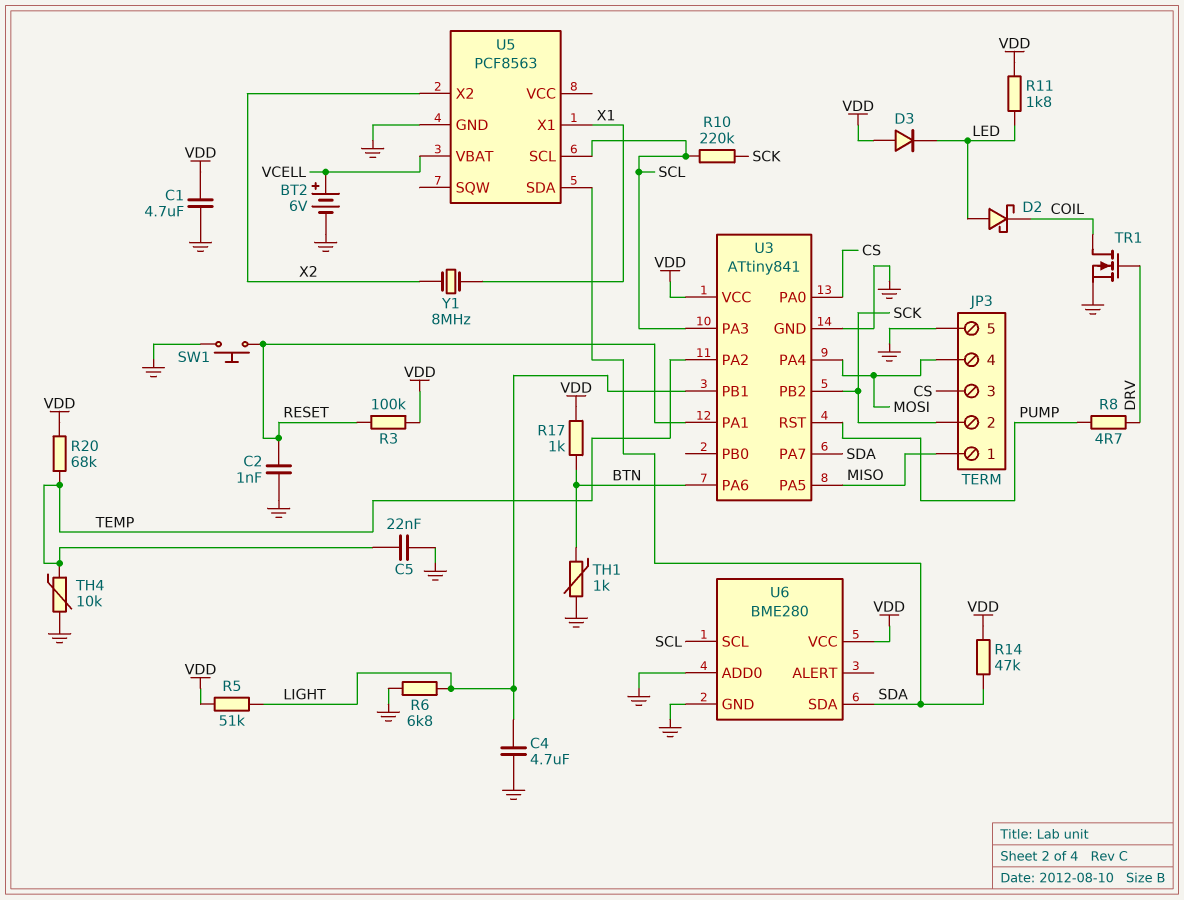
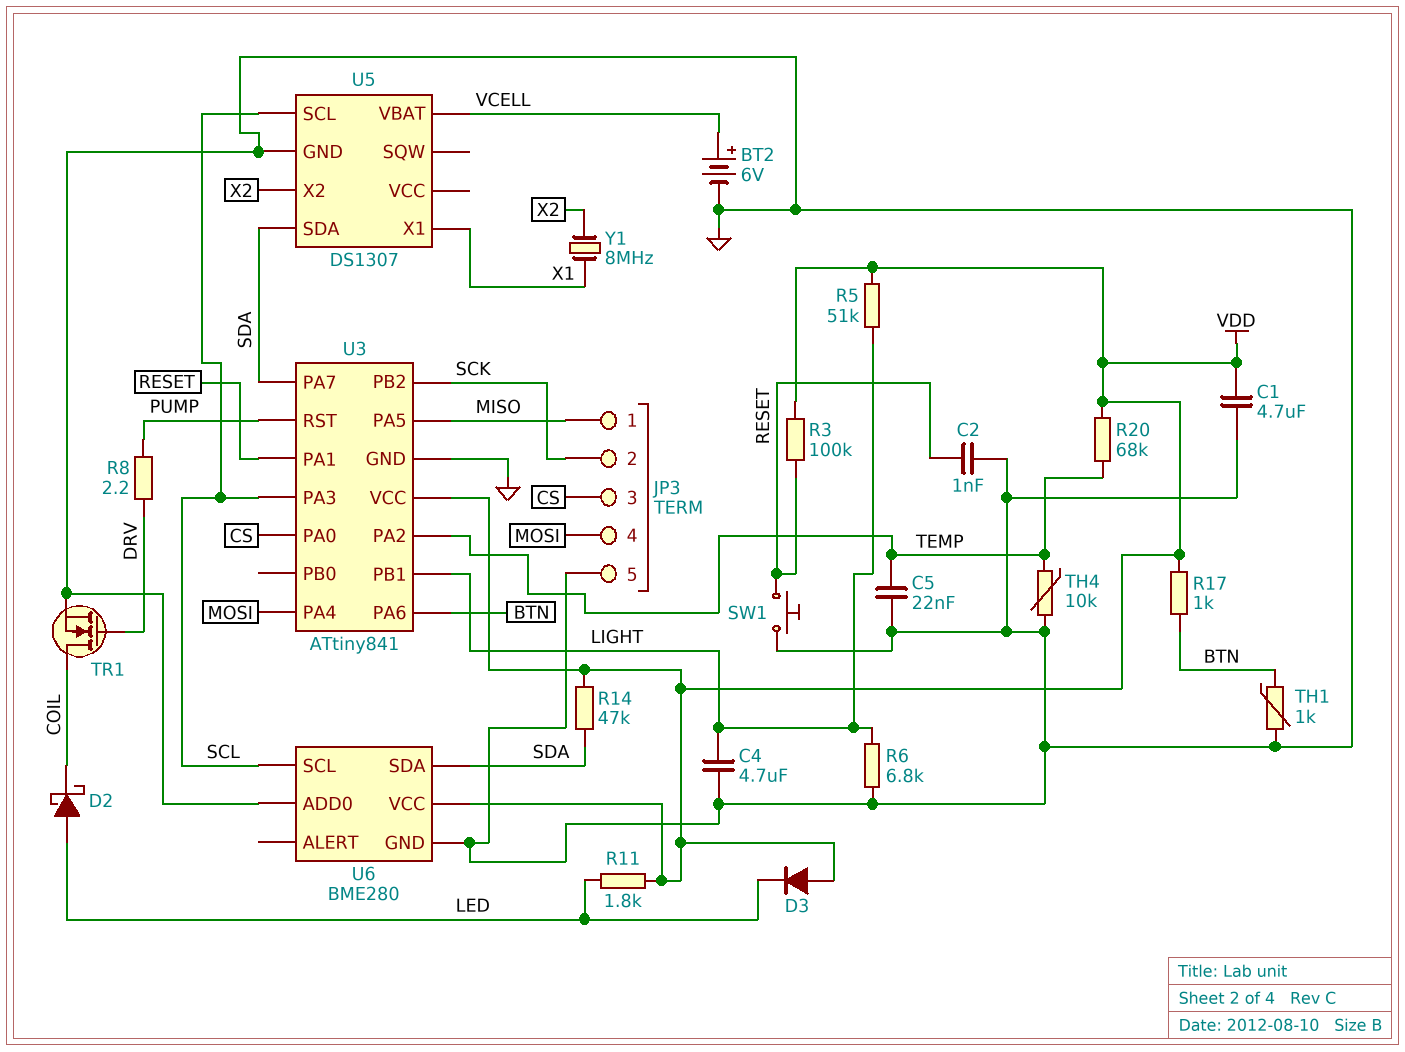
R8: 4.7 (DRV, PUMP) -> 2.2 (DRV, PUMP)
R10: 220k (SCK, SCL) -> none
U5: PCF8563 -> DS1307

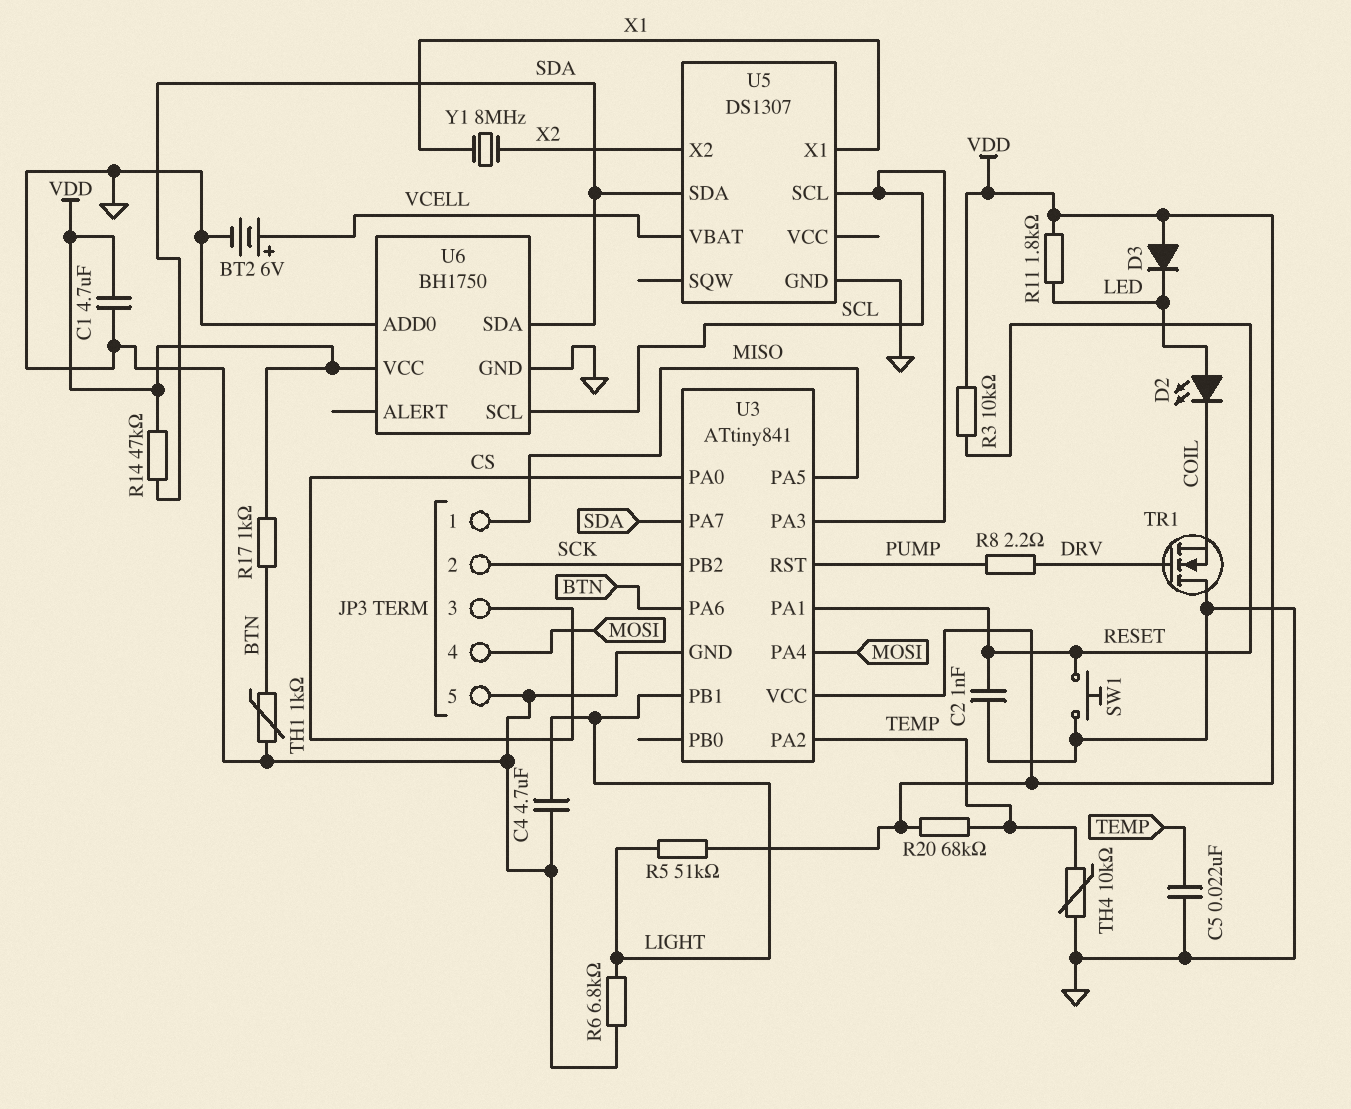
D2: schottky (A LED, K COIL) -> LED (A LED, K COIL)
R3: 100k (RESET, VDD) -> 10k (RESET, VDD)
TR1: NMOS (G DRV, D COIL, S GND) -> NMOS (G DRV, D GND, S COIL)
U6: BME280 -> BH1750

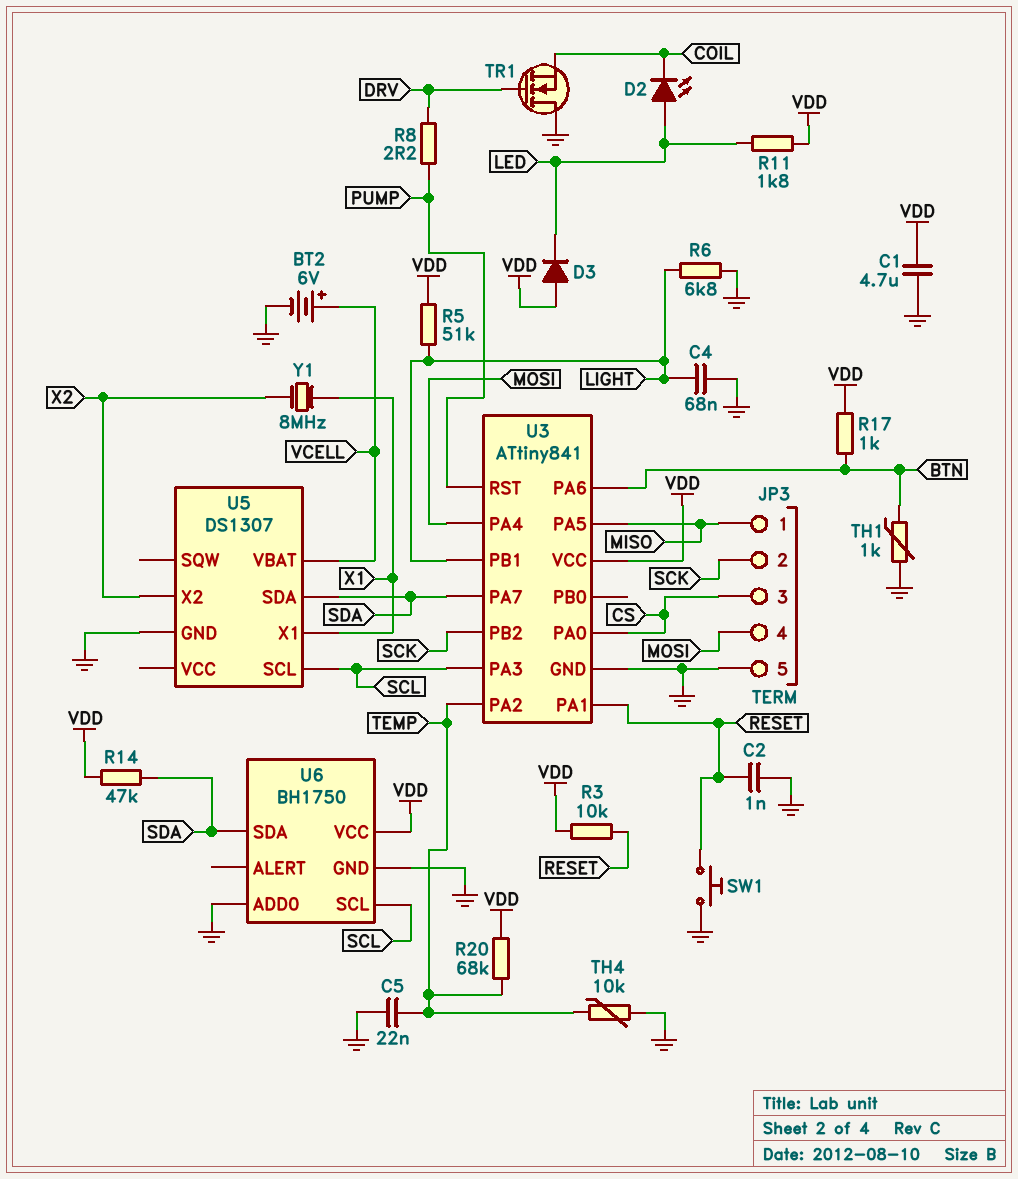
C4: 4.7uF (GND, LIGHT) -> 68nF (GND, LIGHT)

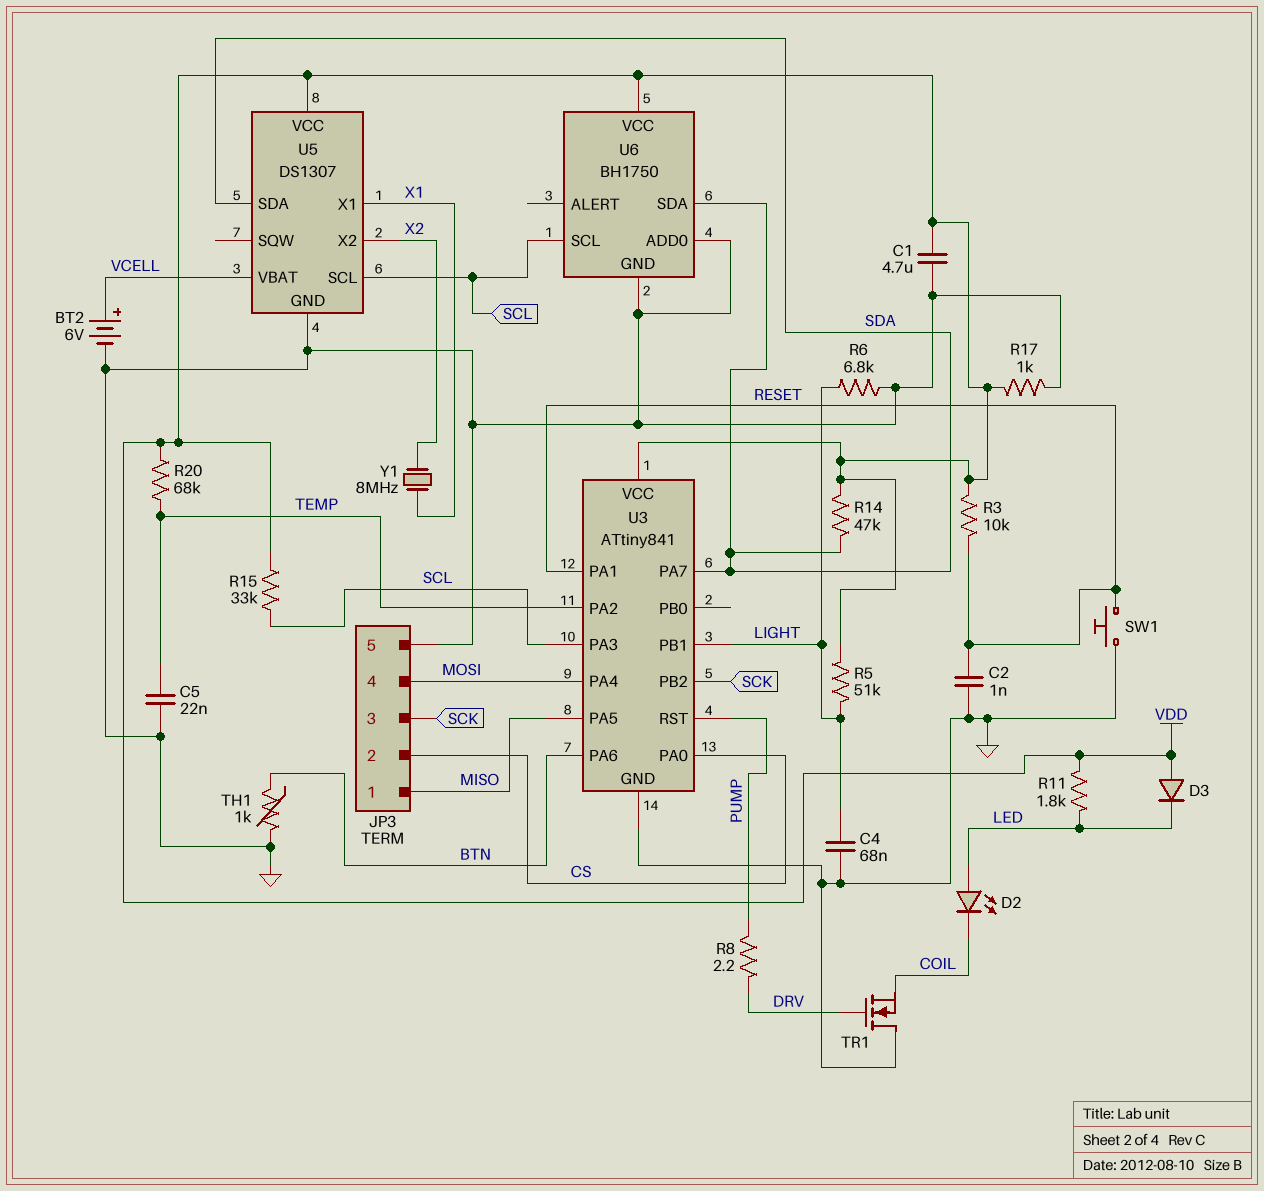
JP3 pin 2: SCK -> CS
JP3 pin 3: CS -> SCK
R15: none -> 33k (SCL, VDD)
R17: 1k (BTN, VDD) -> 1k (GND, VDD)
TH4: 10k (GND, TEMP) -> none
U5 pin VCC: none -> VDD

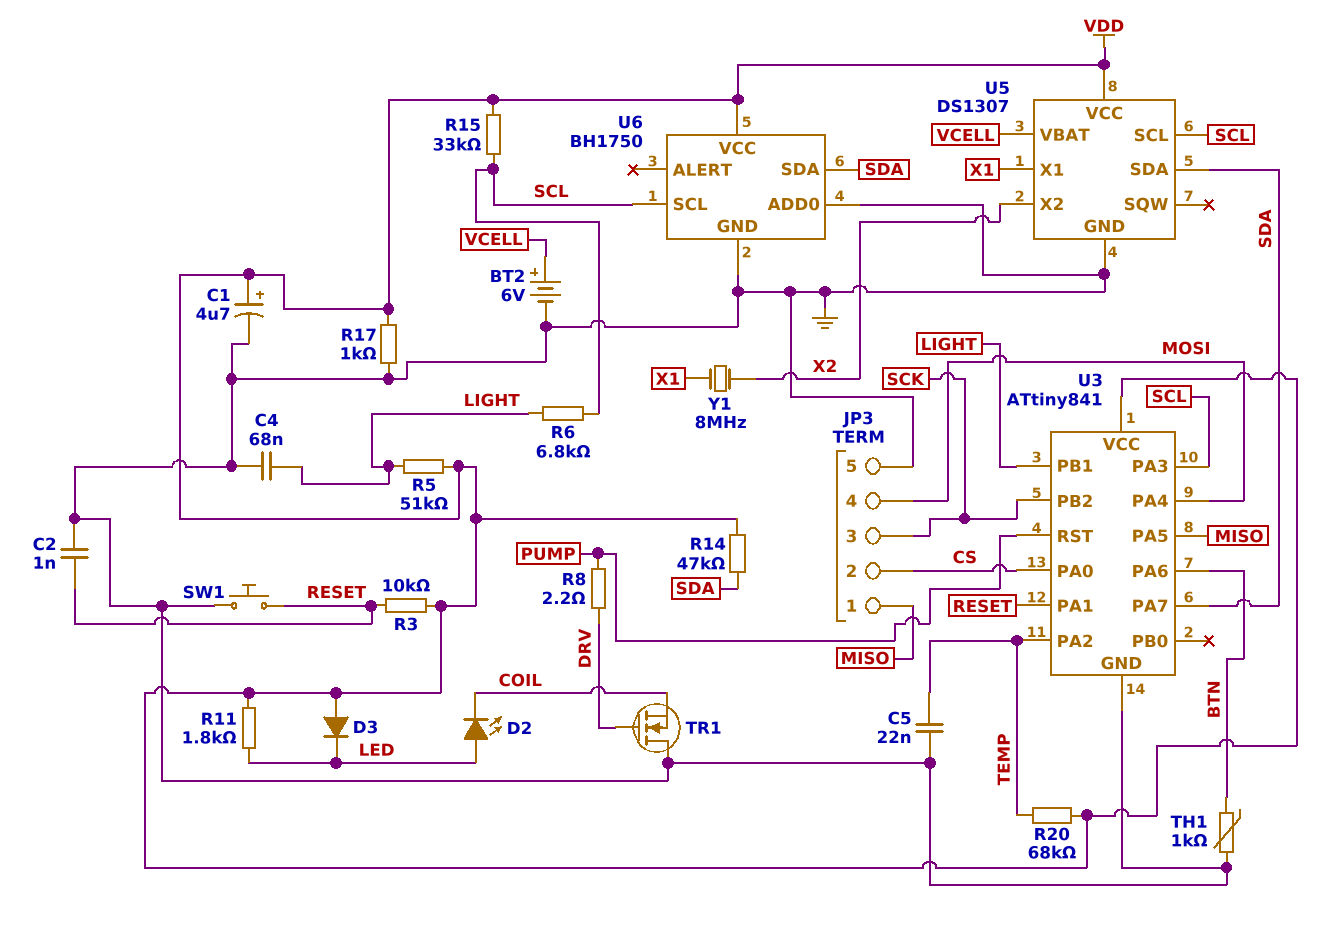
C1: 4.7uF (GND, VDD) -> 4.7uF (plus VDD, minus GND)
R6: 6.8k (GND, LIGHT) -> 6.8k (LIGHT, SCL)

